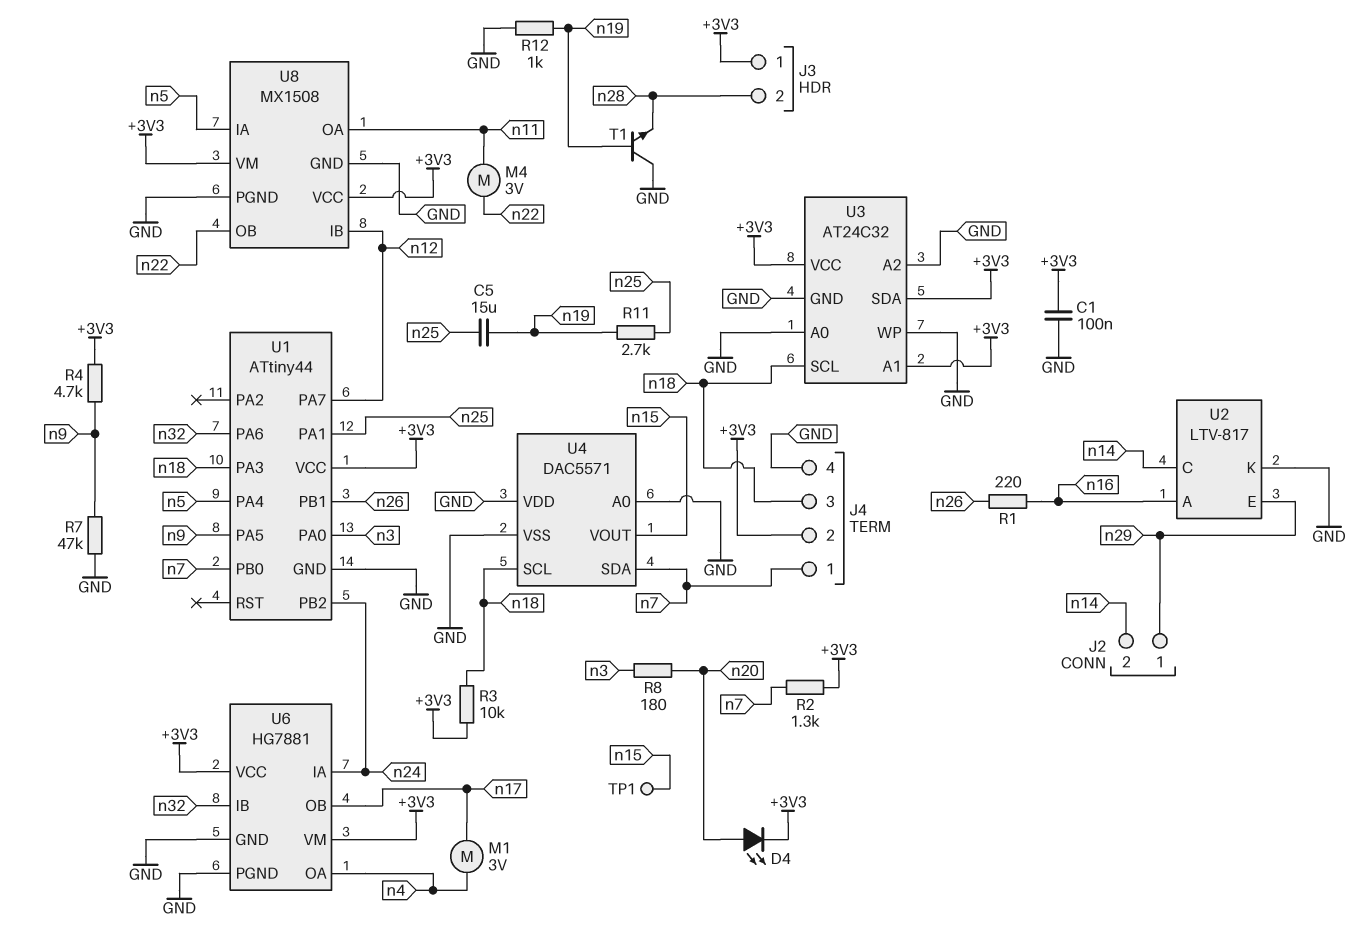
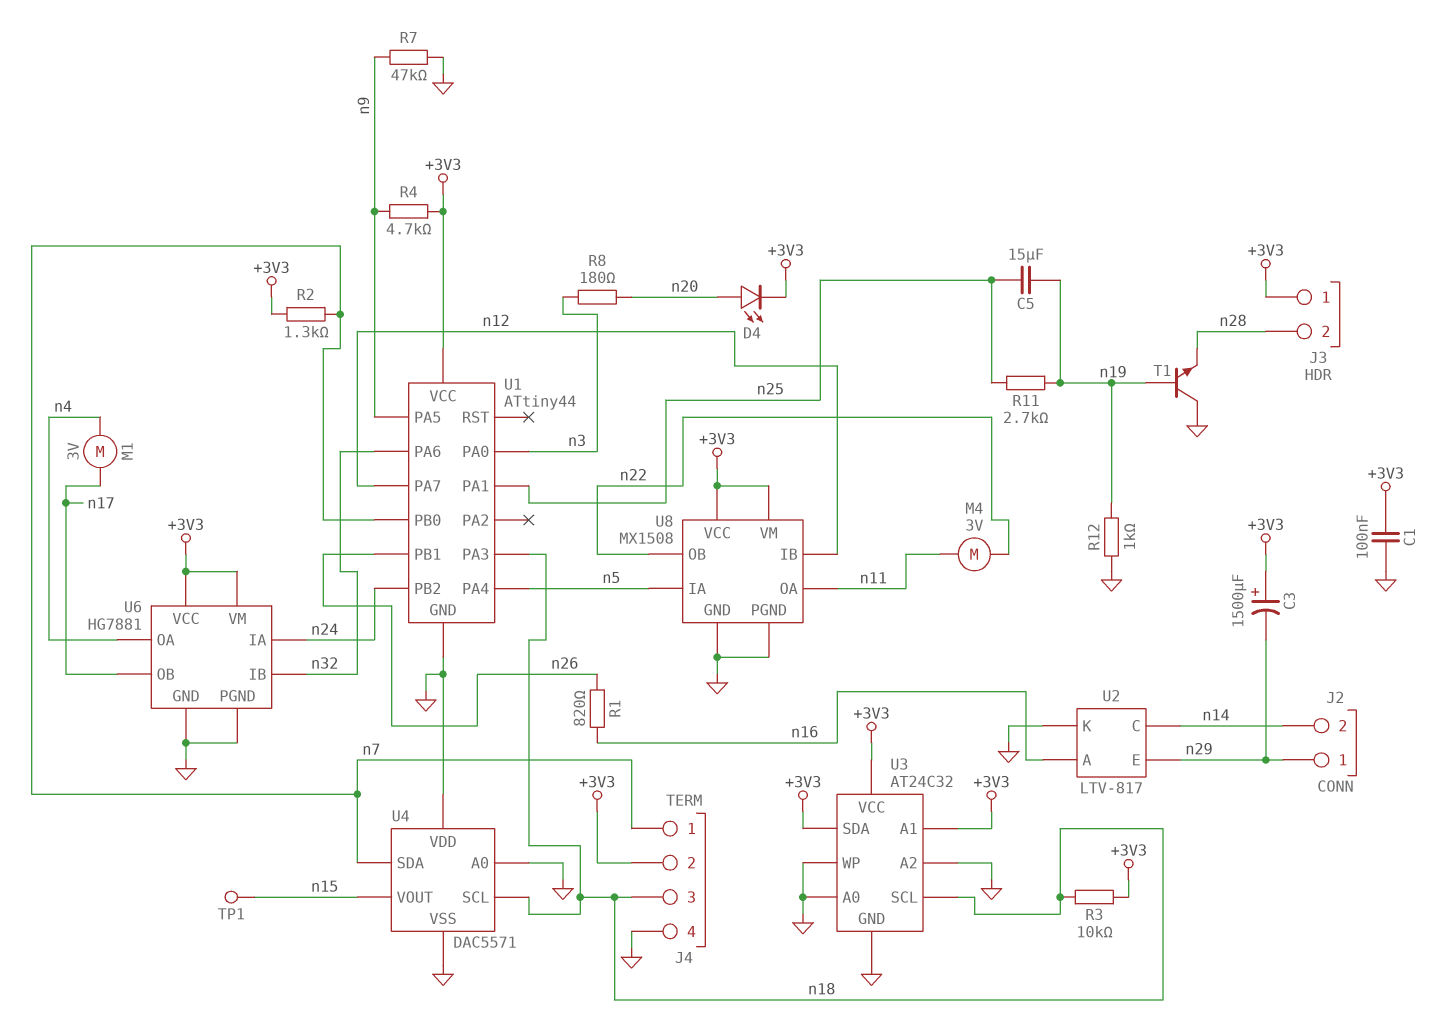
C3: none -> 1500uF (plus +3V3, minus n29)
R1: 220 (n16, n26) -> 820 (n16, n26)

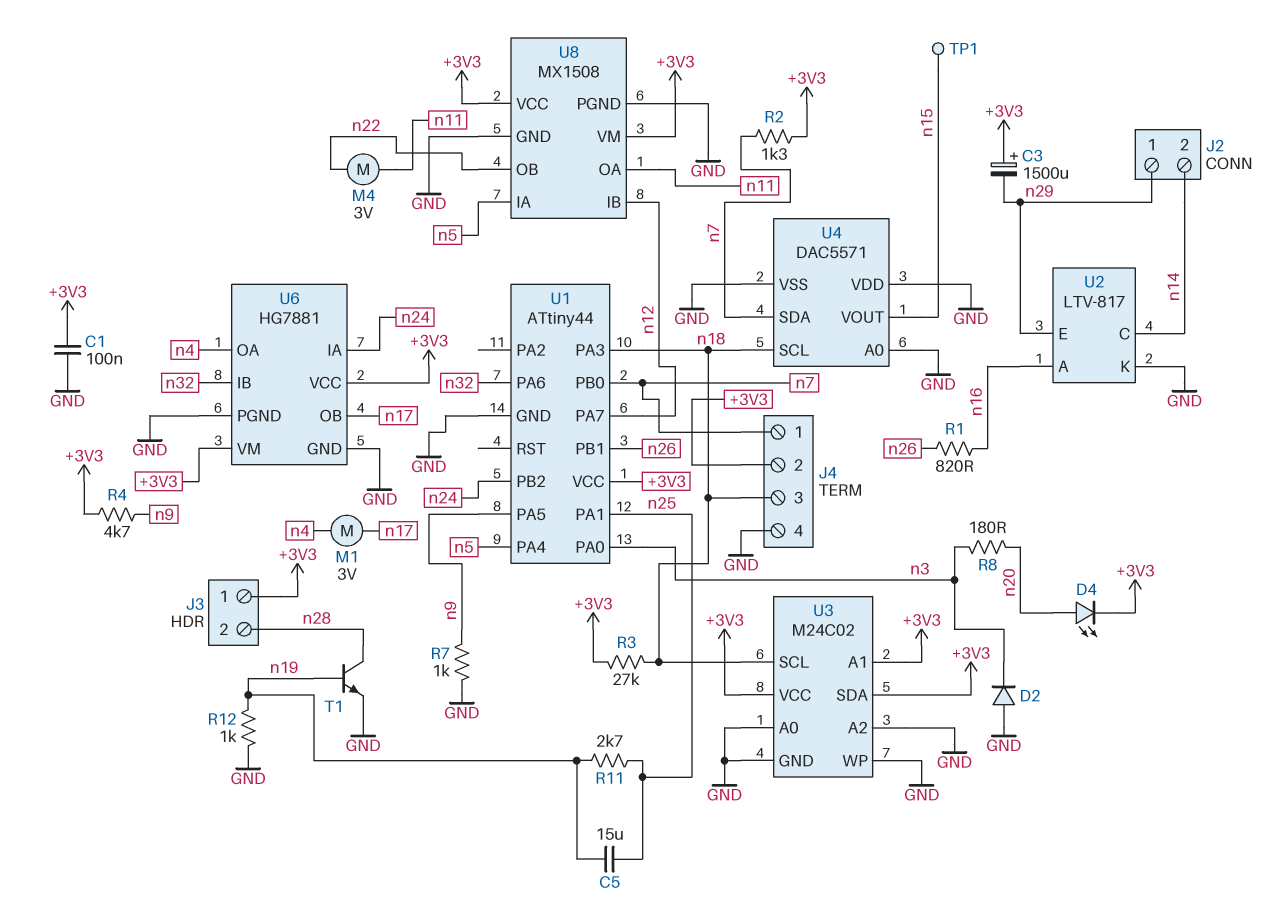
D2: none -> diode (A GND, K n3)
R3: 10k (+3V3, n18) -> 27k (+3V3, n18)
R7: 47k (GND, n9) -> 1k (GND, n9)
T1: NPN (B n19, C GND, E n28) -> NPN (B n19, C n28, E GND)
U3: AT24C32 -> M24C02

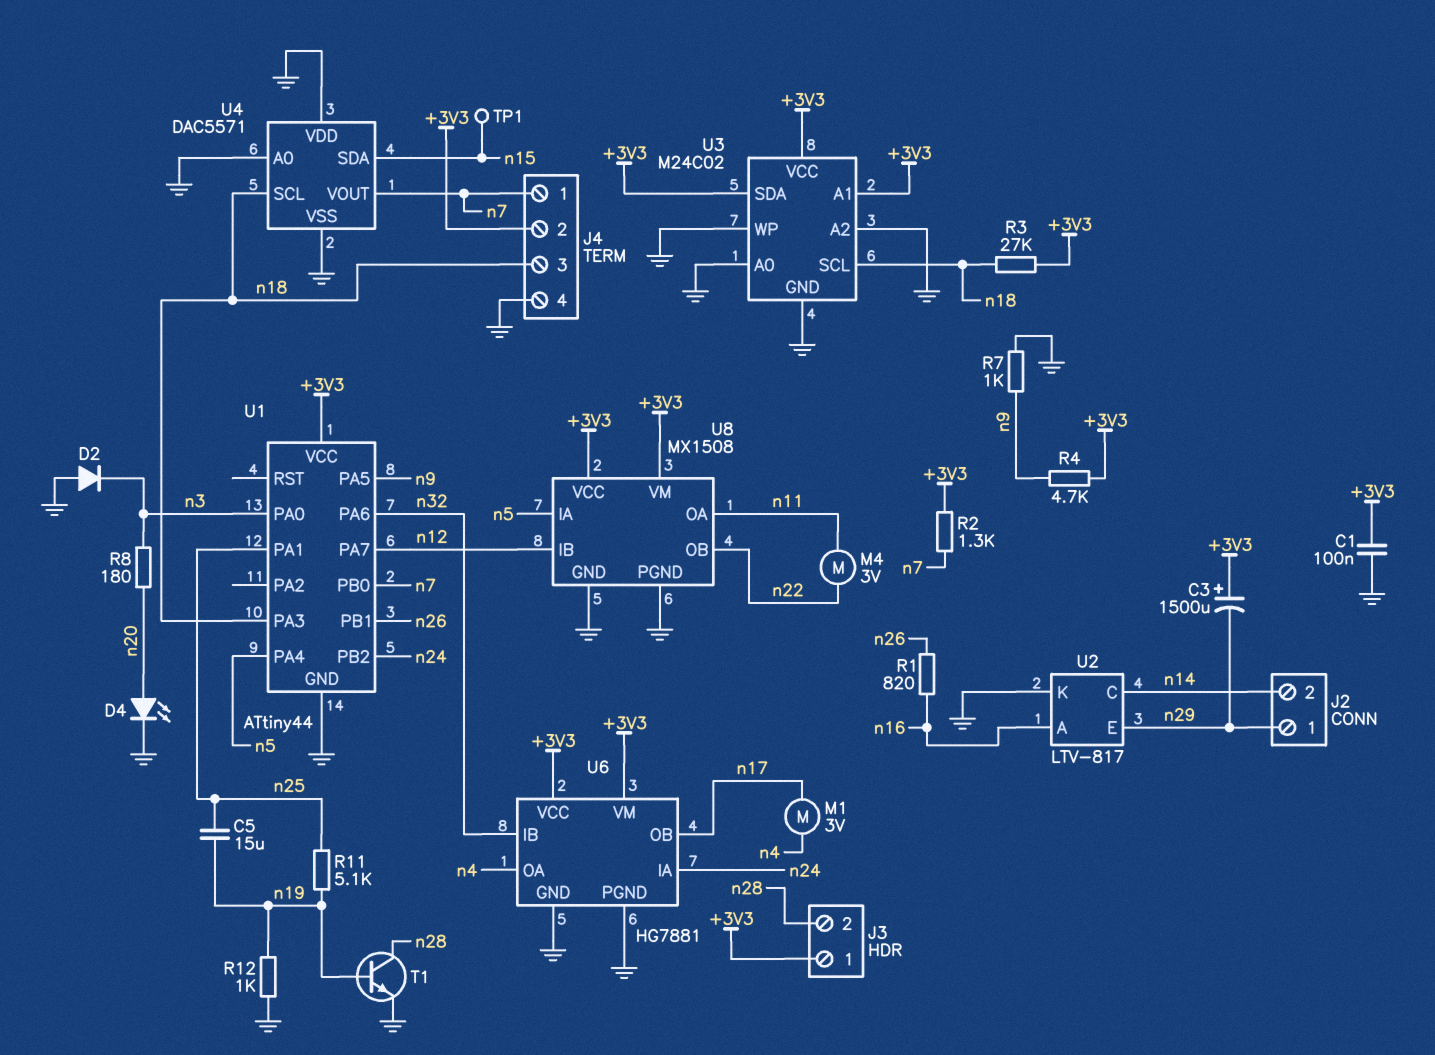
D4: LED (A n20, K +3V3) -> LED (A n20, K GND)
R11: 2.7k (n19, n25) -> 5.1k (n19, n25)
U4 pin SDA: n7 -> n15
U4 pin VOUT: n15 -> n7

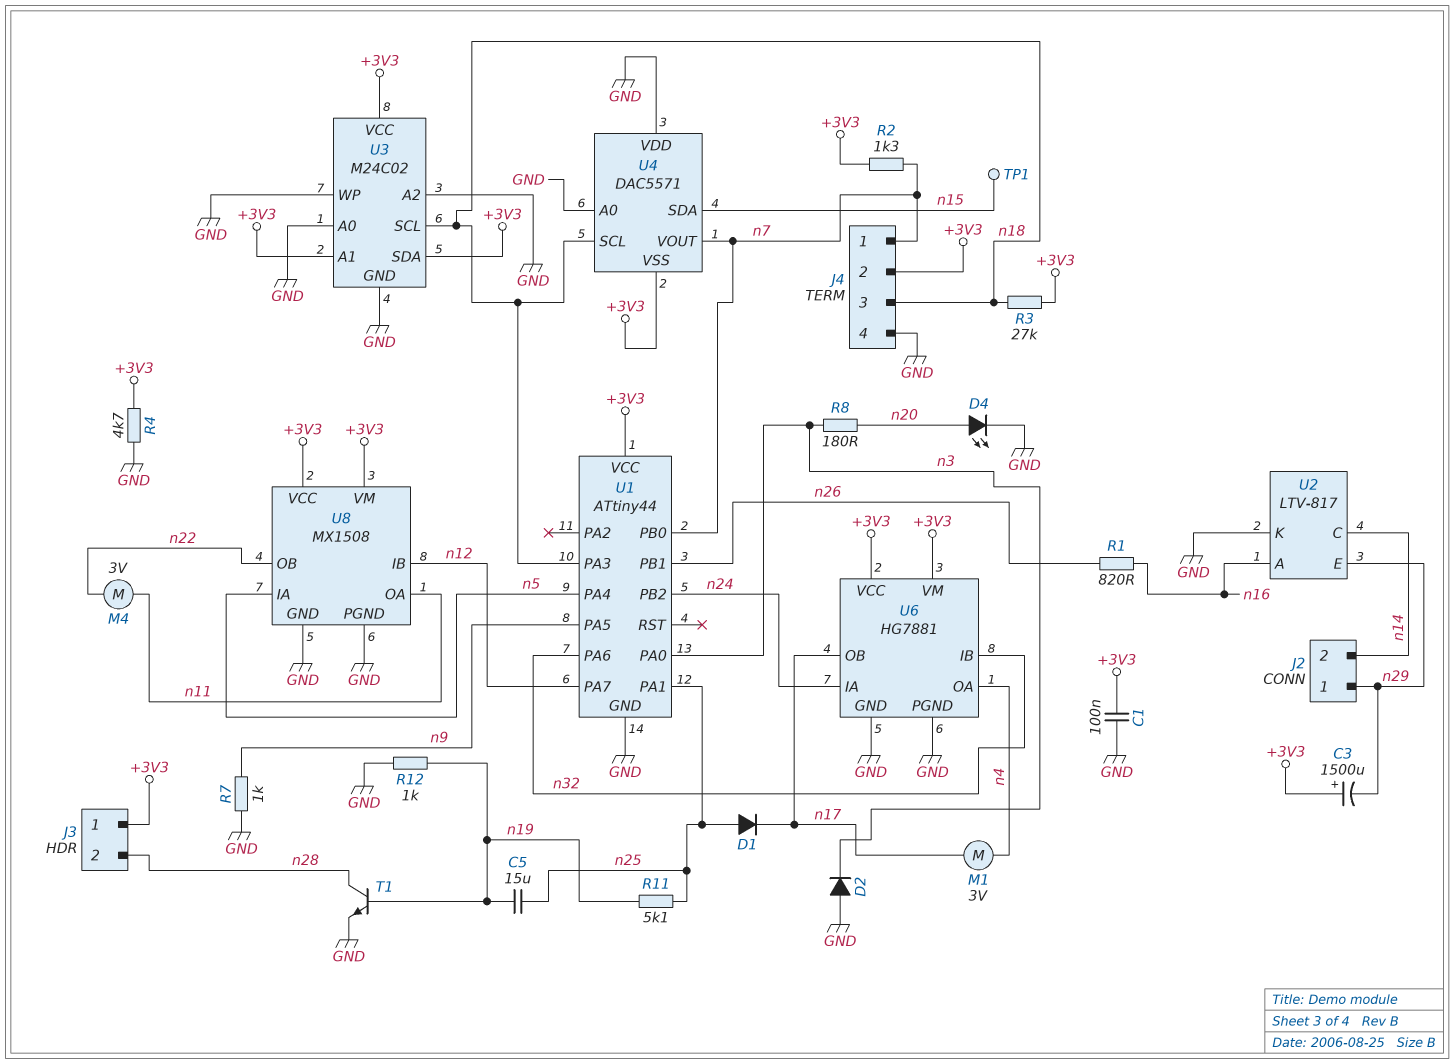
D1: none -> diode (A n25, K n17)
R4: 4.7k (+3V3, n9) -> 4.7k (+3V3, GND)
U4 pin VSS: GND -> +3V3

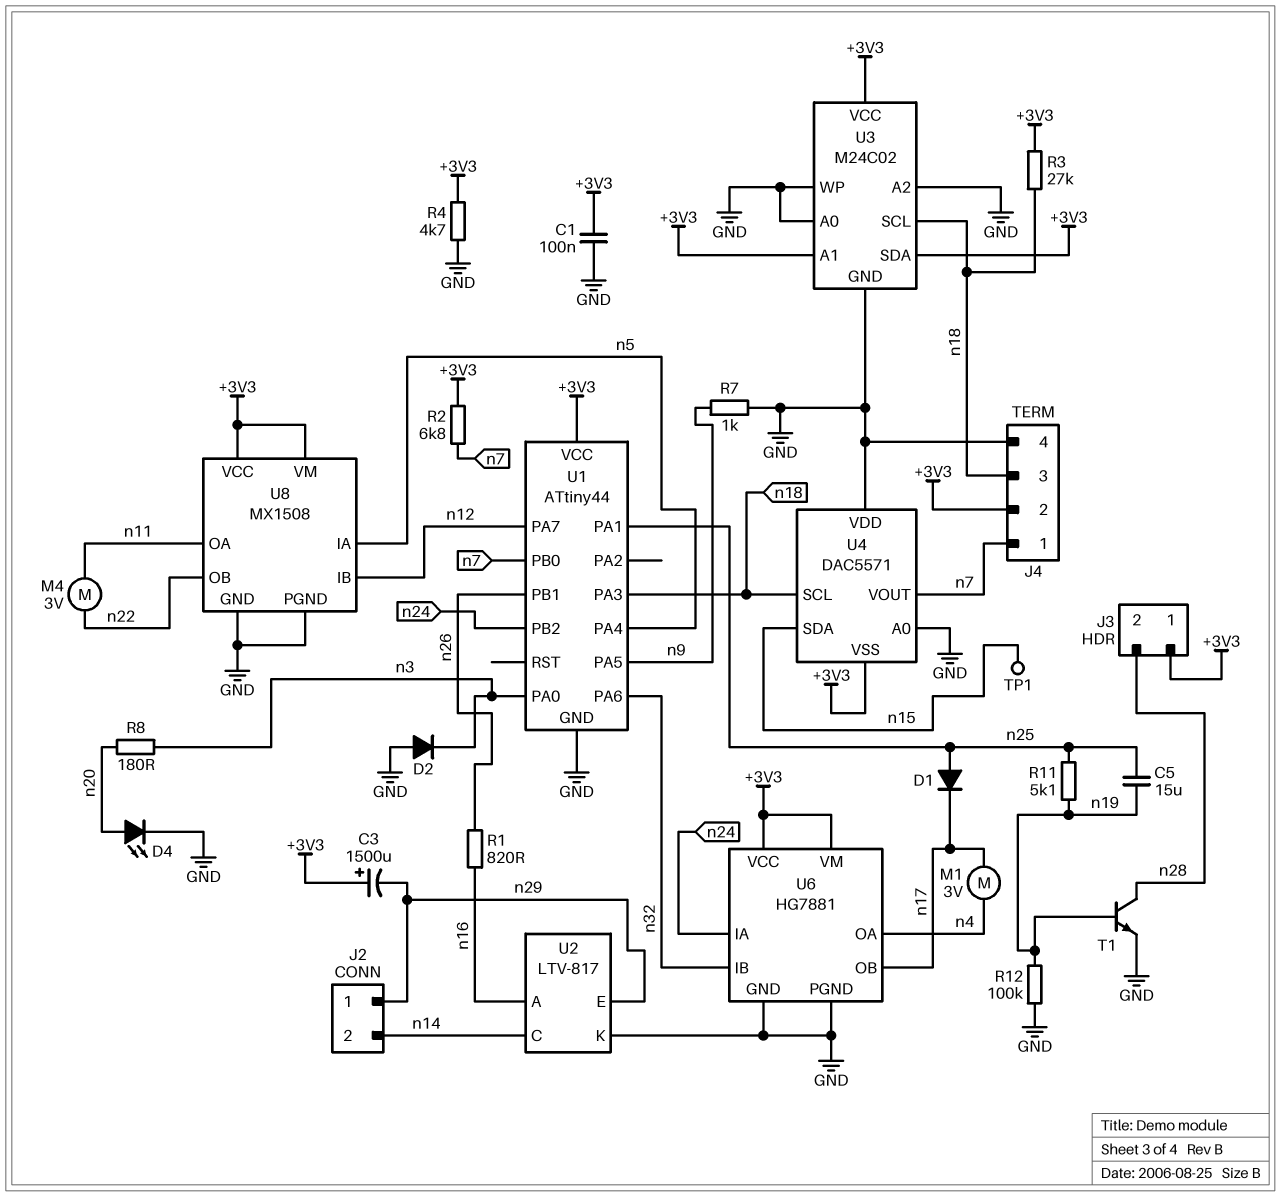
R2: 1.3k (+3V3, n7) -> 6.8k (+3V3, n7)
R12: 1k (GND, n19) -> 100k (GND, n19)

